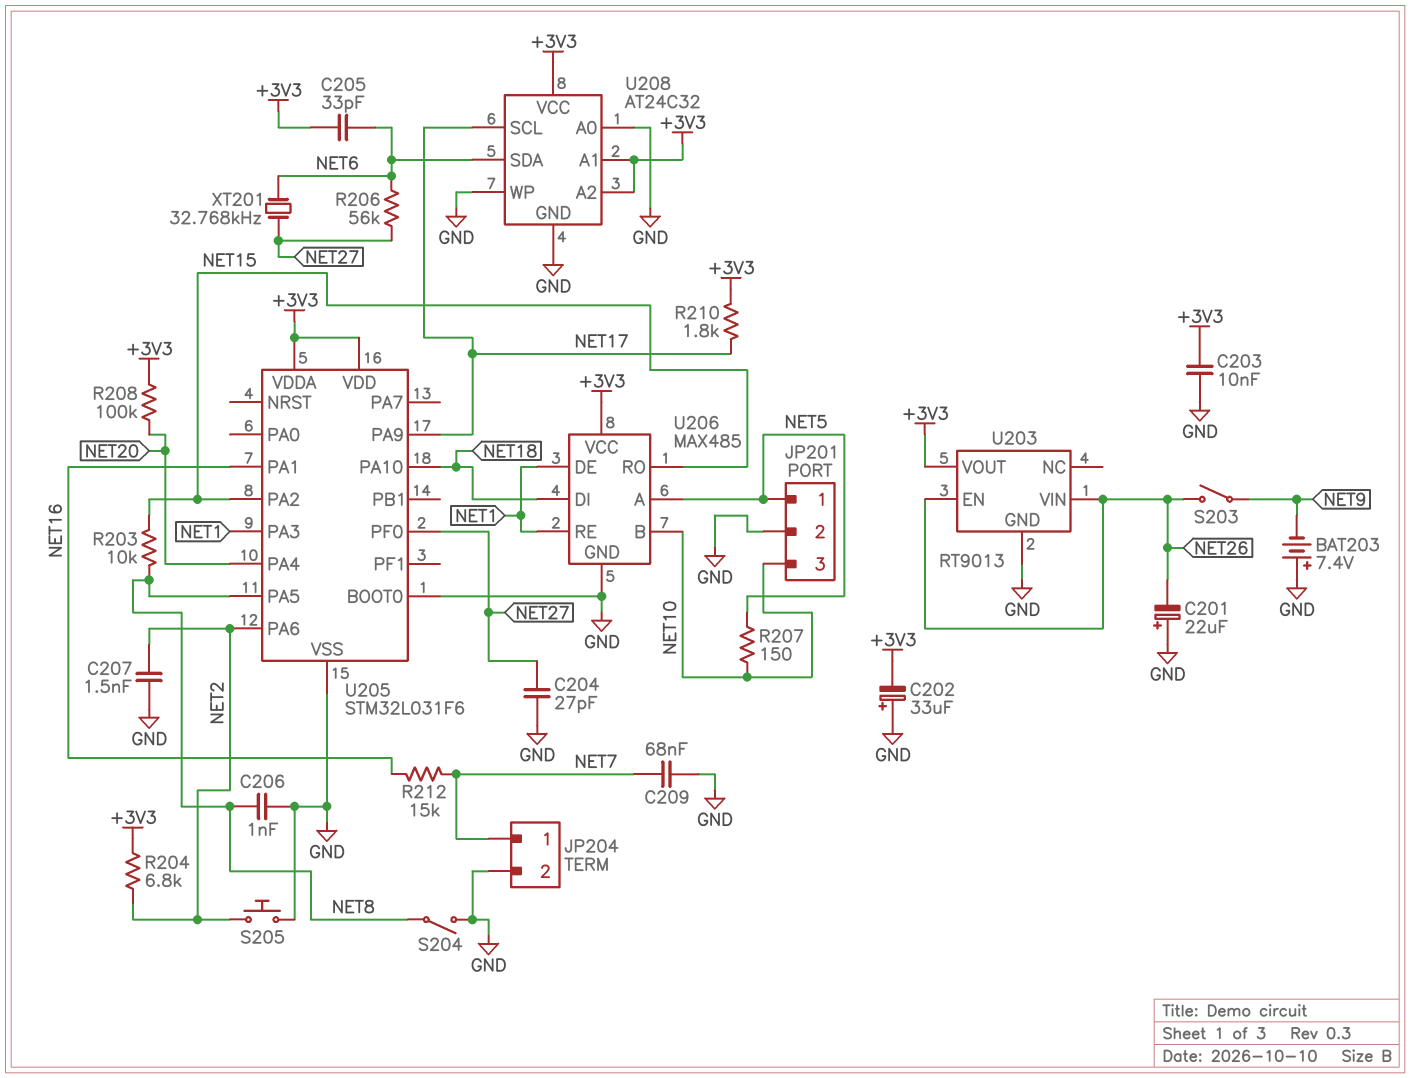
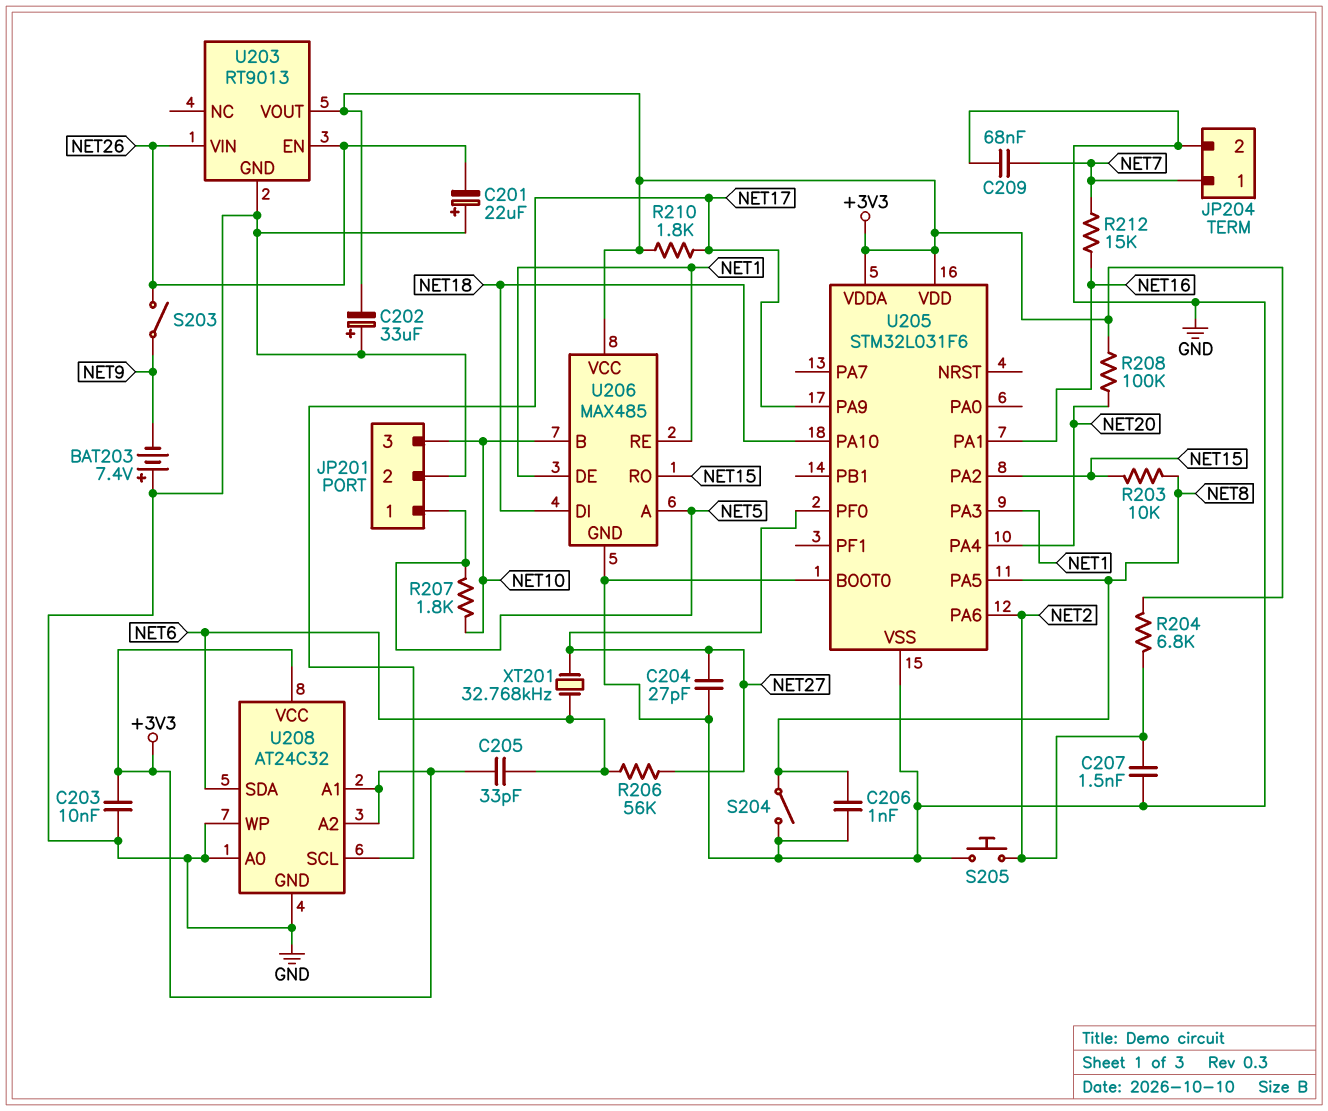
R207: 150 (NET5, NET10) -> 1.8k (NET5, NET10)

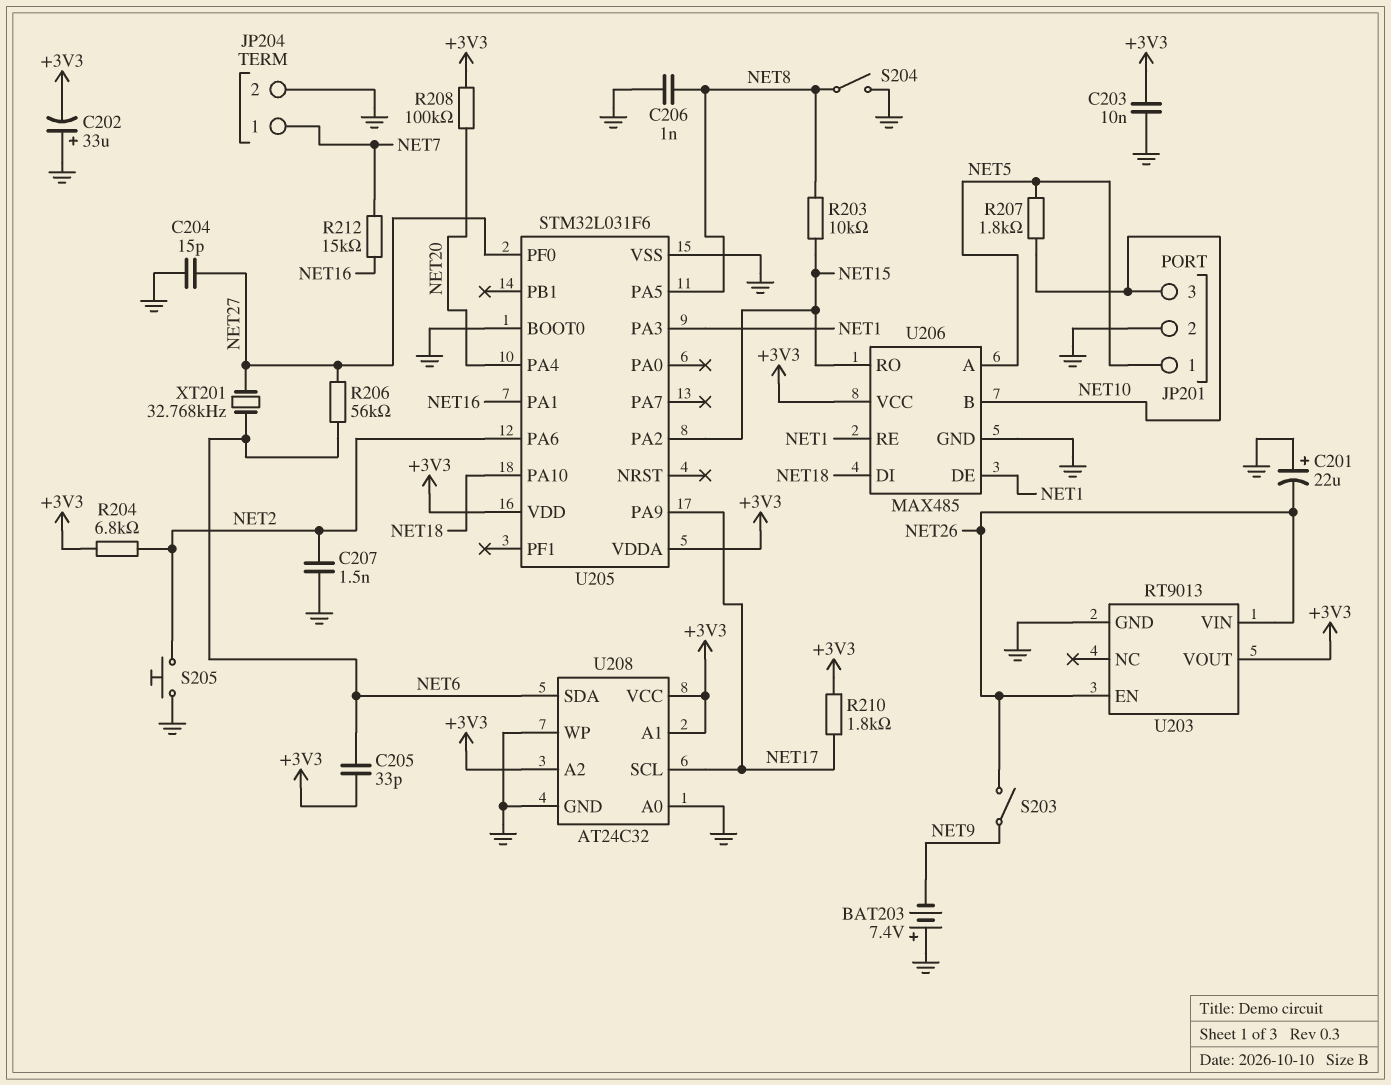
C204: 27pF (GND, NET27) -> 15pF (GND, NET27)
C209: 68nF (GND, NET7) -> none

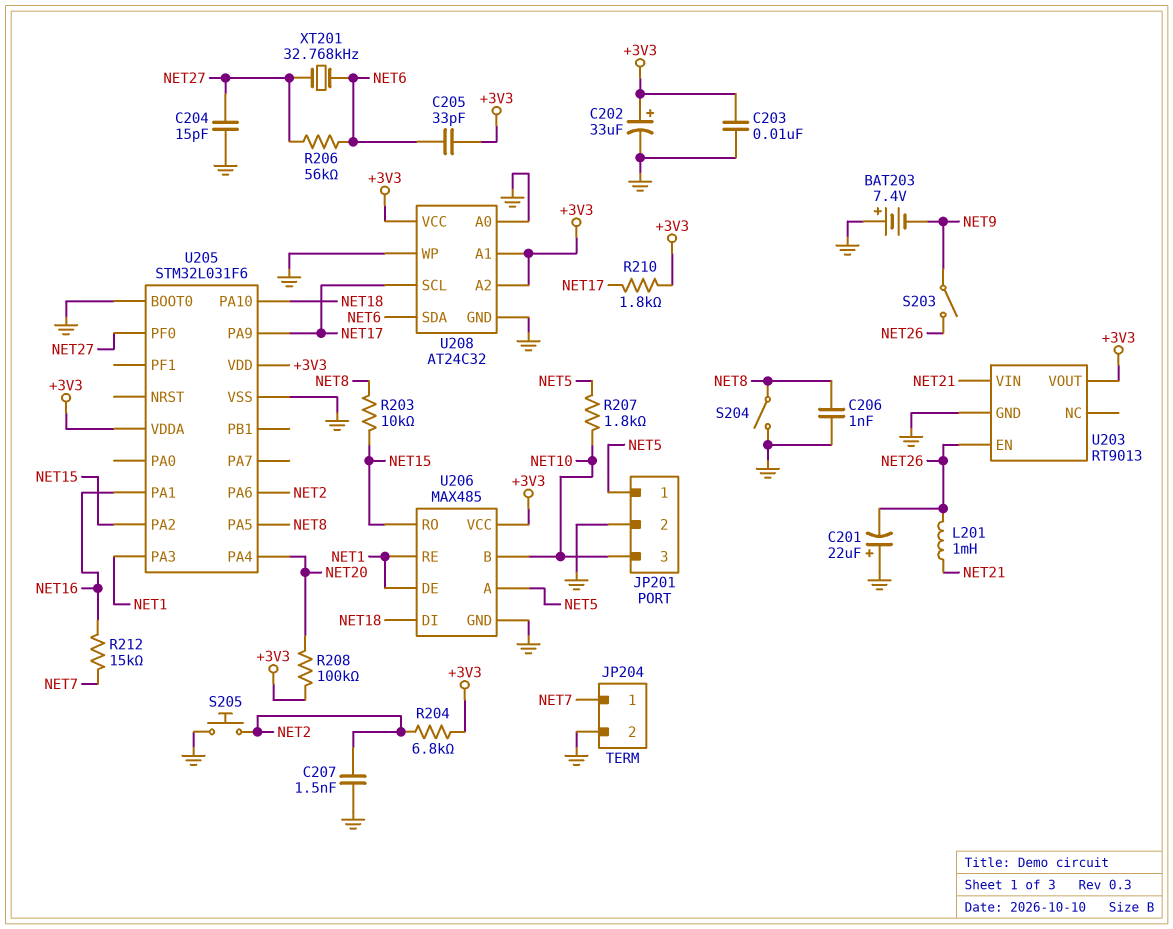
C202: 33uF (plus GND, minus +3V3) -> 33uF (plus +3V3, minus GND)
L201: none -> 1mH (NET21, NET26)
U203 pin VIN: NET26 -> NET21

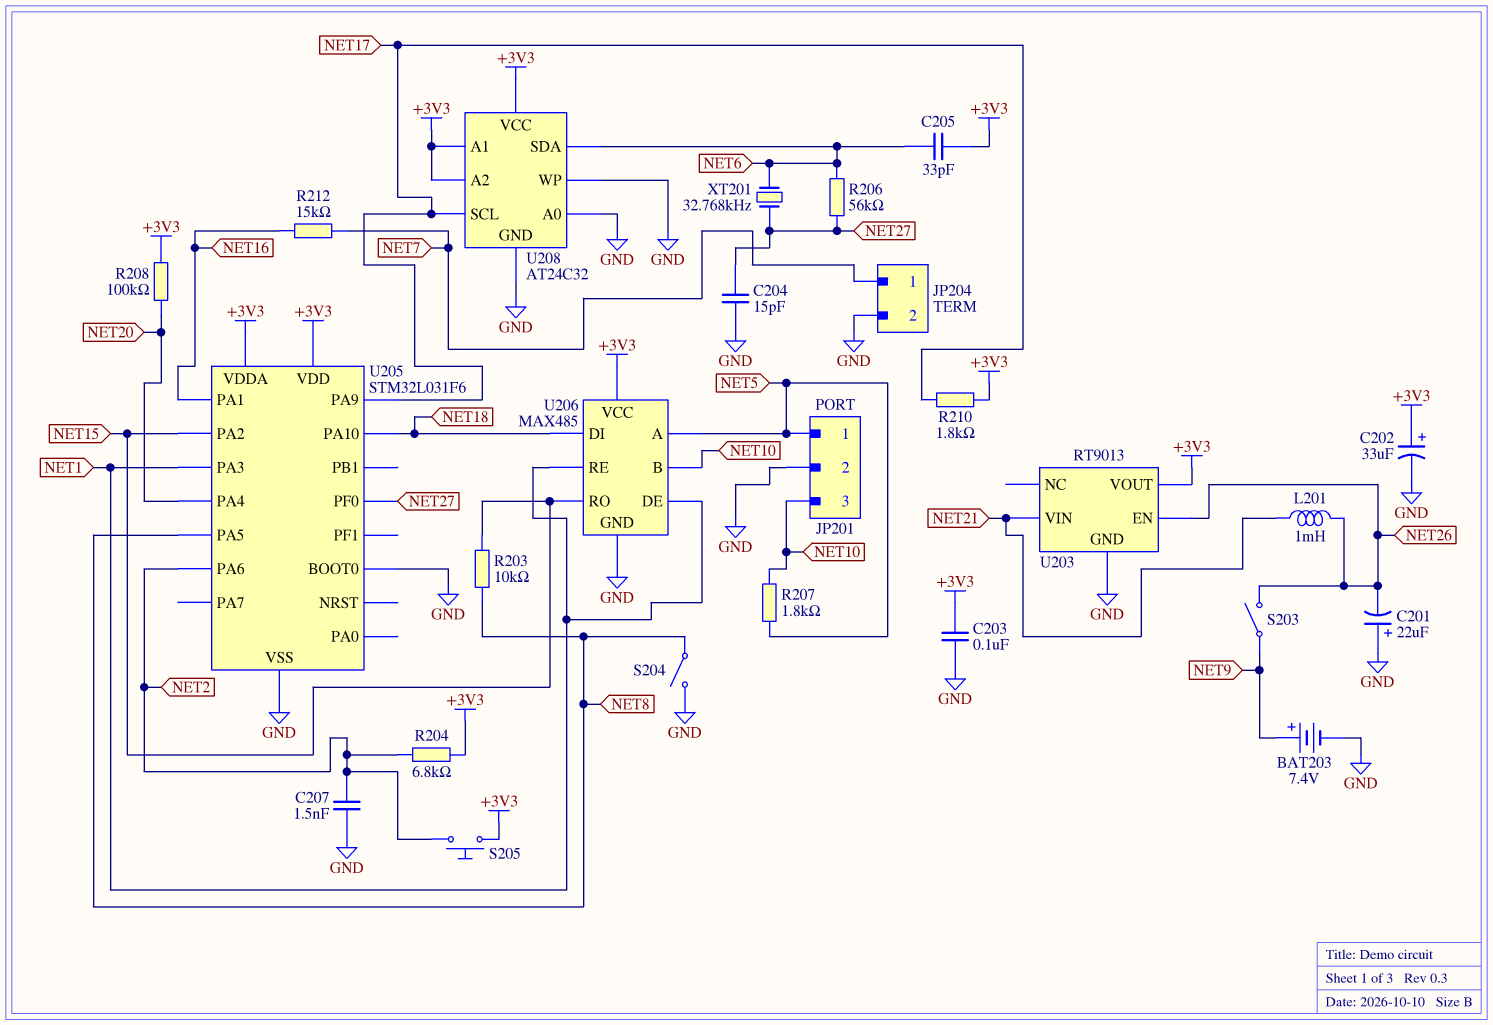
BAT203: 7.4V (plus GND, minus NET9) -> 7.4V (plus NET9, minus GND)
C203: 10nF (+3V3, GND) -> 100nF (+3V3, GND)
C206: 1nF (GND, NET8) -> none
S205: button (GND, NET2) -> button (+3V3, NET2)

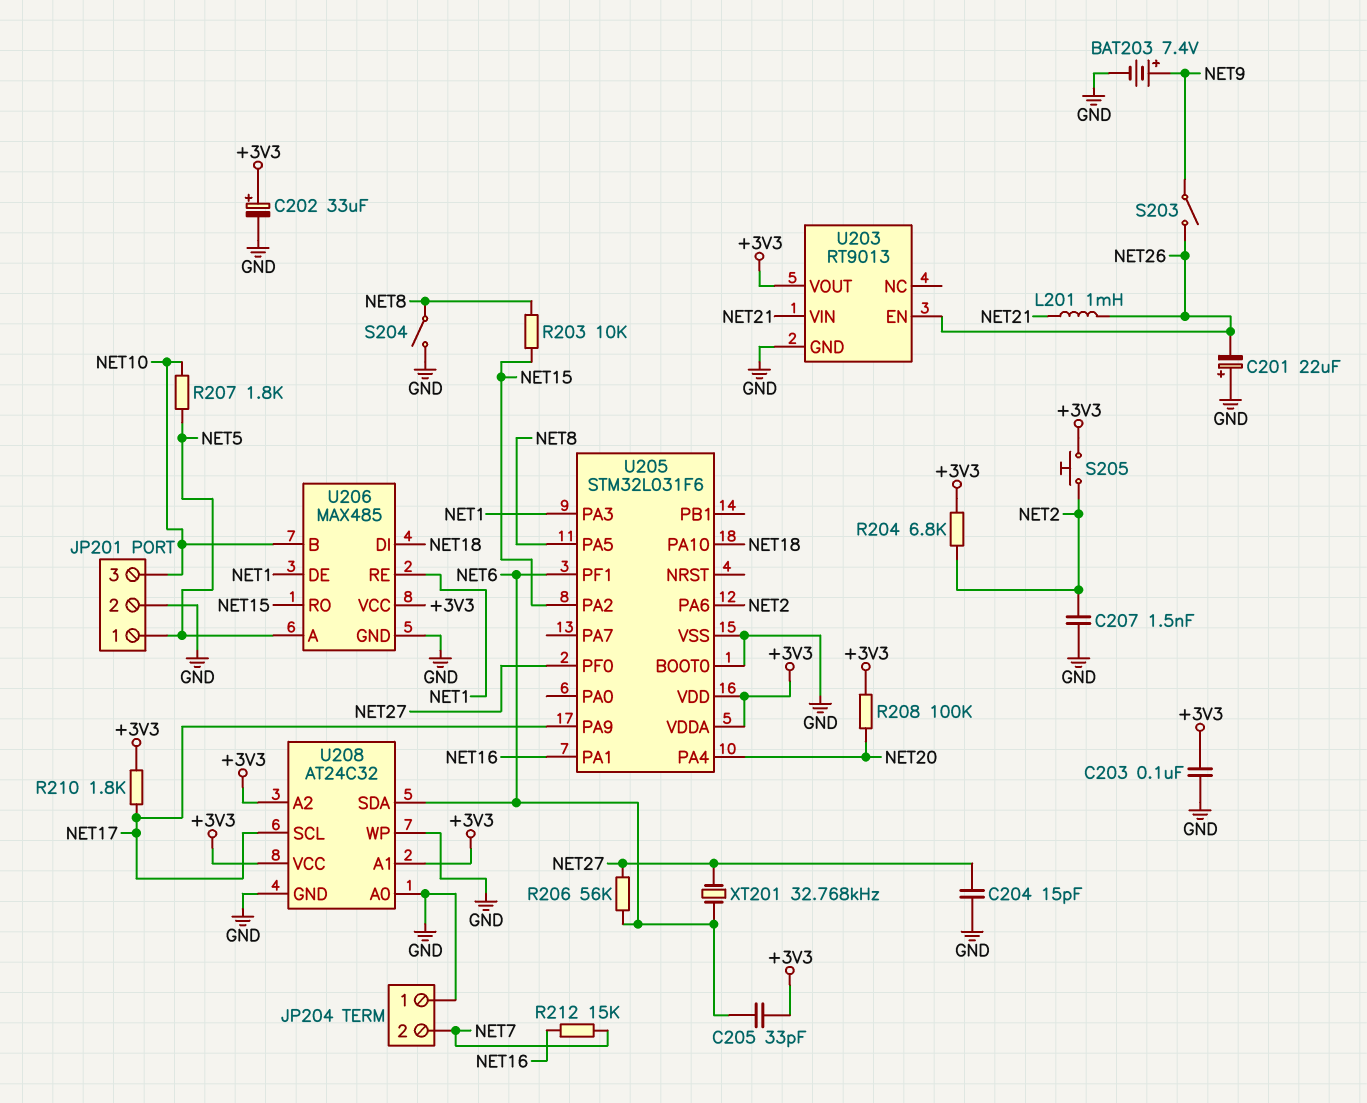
JP204 pin 1: NET7 -> GND
JP204 pin 2: GND -> NET7
U205 pin PF1: none -> NET6

